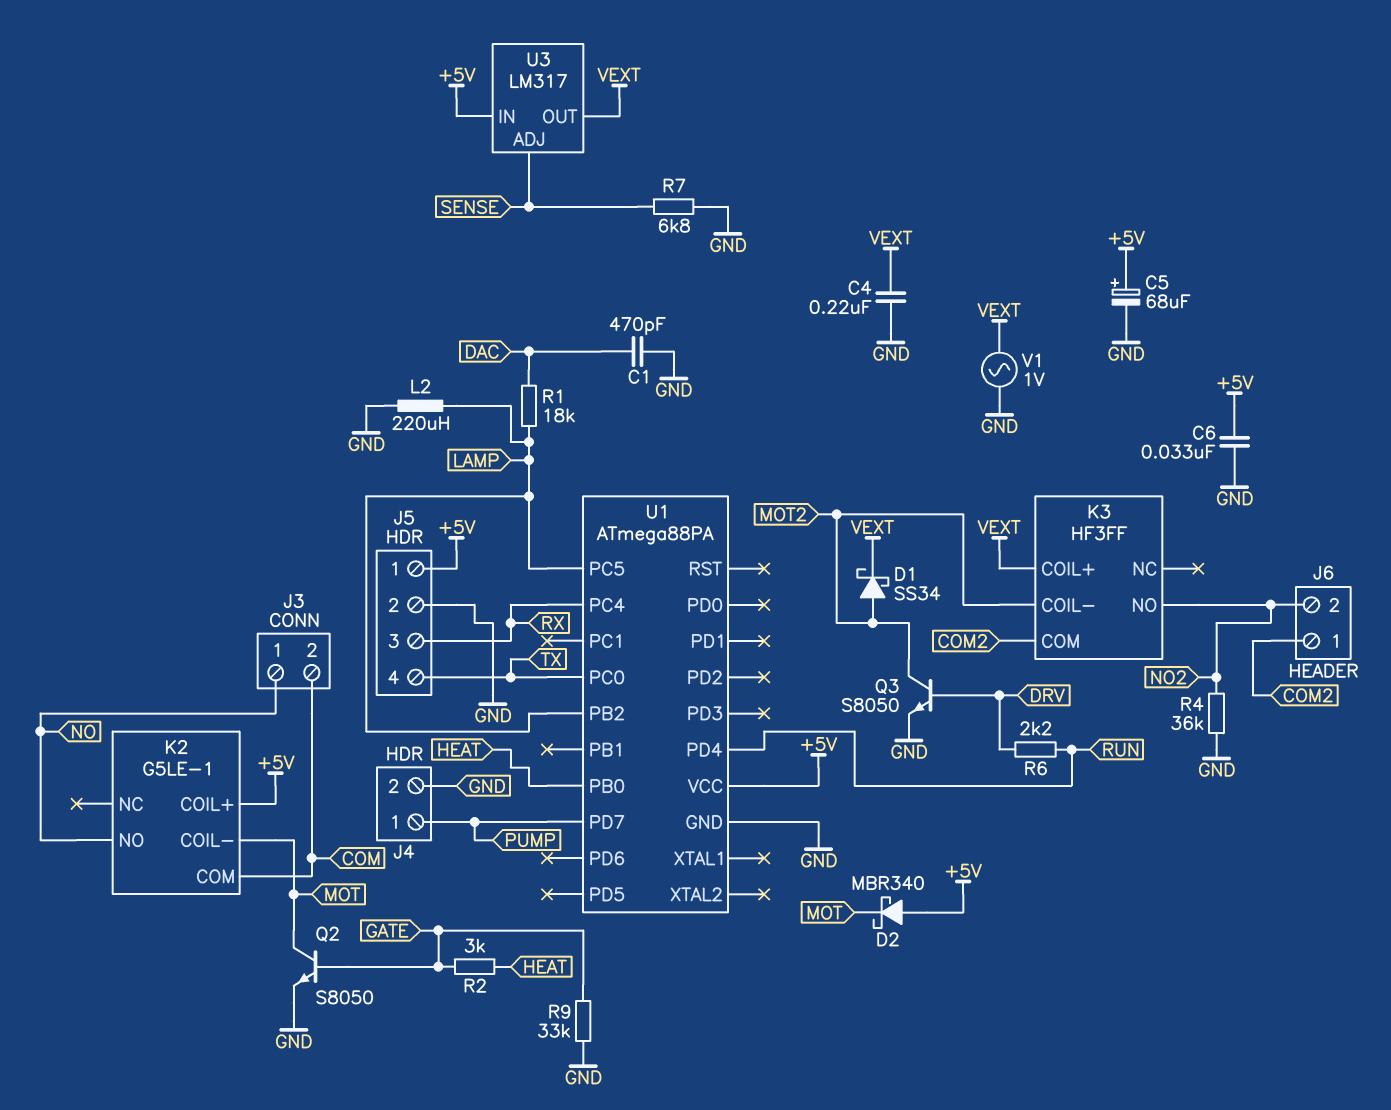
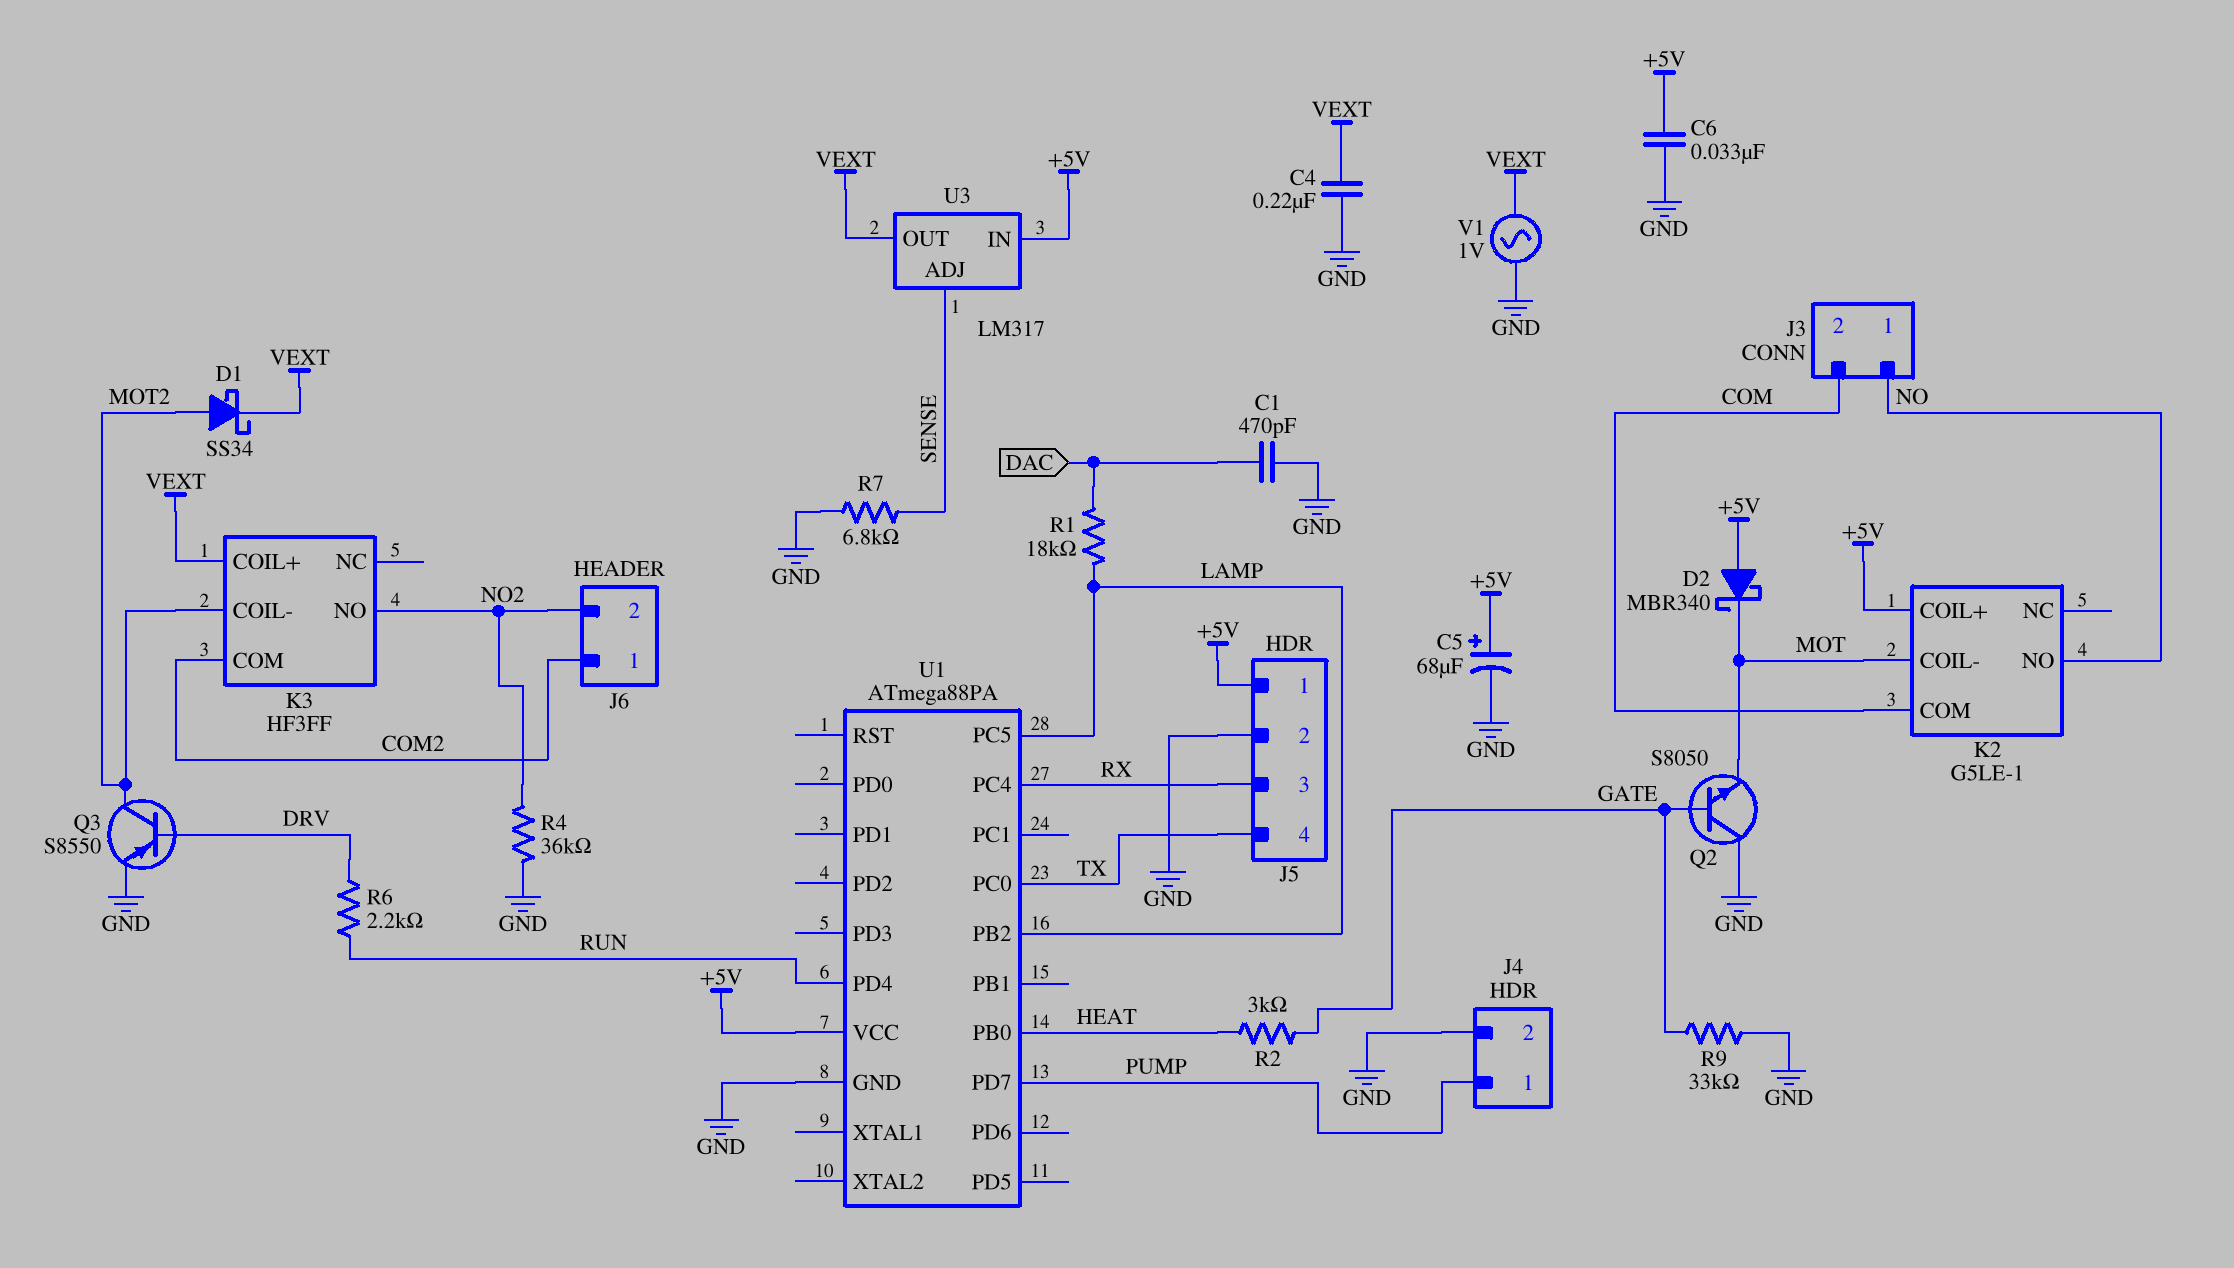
L2: 220uH (GND, LAMP) -> none
Q2: NPN S8050 (B GATE, C MOT, E GND) -> NPN S8050 (B GATE, C GND, E MOT)
Q3: NPN S8050 (B DRV, C MOT2, E GND) -> PNP S8550 (B DRV, C MOT2, E GND)

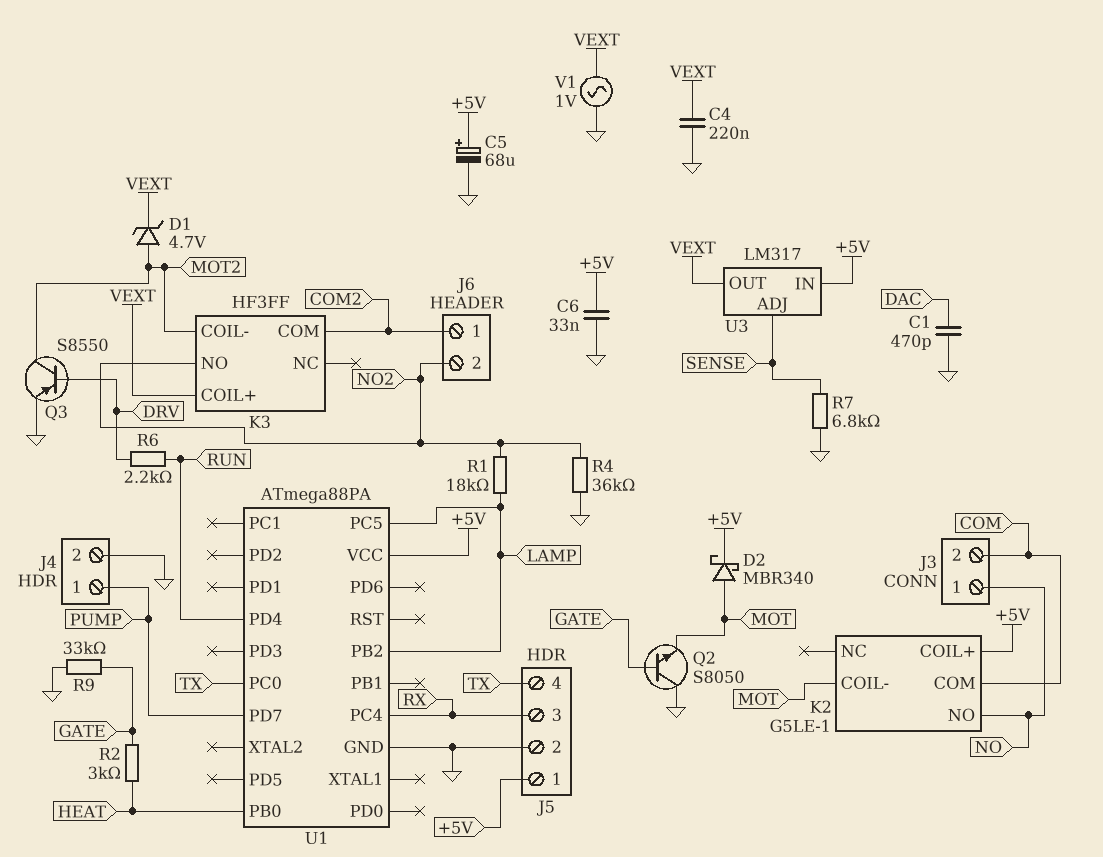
D1: schottky SS34 (A MOT2, K VEXT) -> zener 4.7V (A MOT2, K VEXT)
D2: schottky MBR340 (A +5V, K MOT) -> schottky MBR340 (A MOT, K +5V)
R1: 18k (DAC, LAMP) -> 18k (LAMP, NO2)

